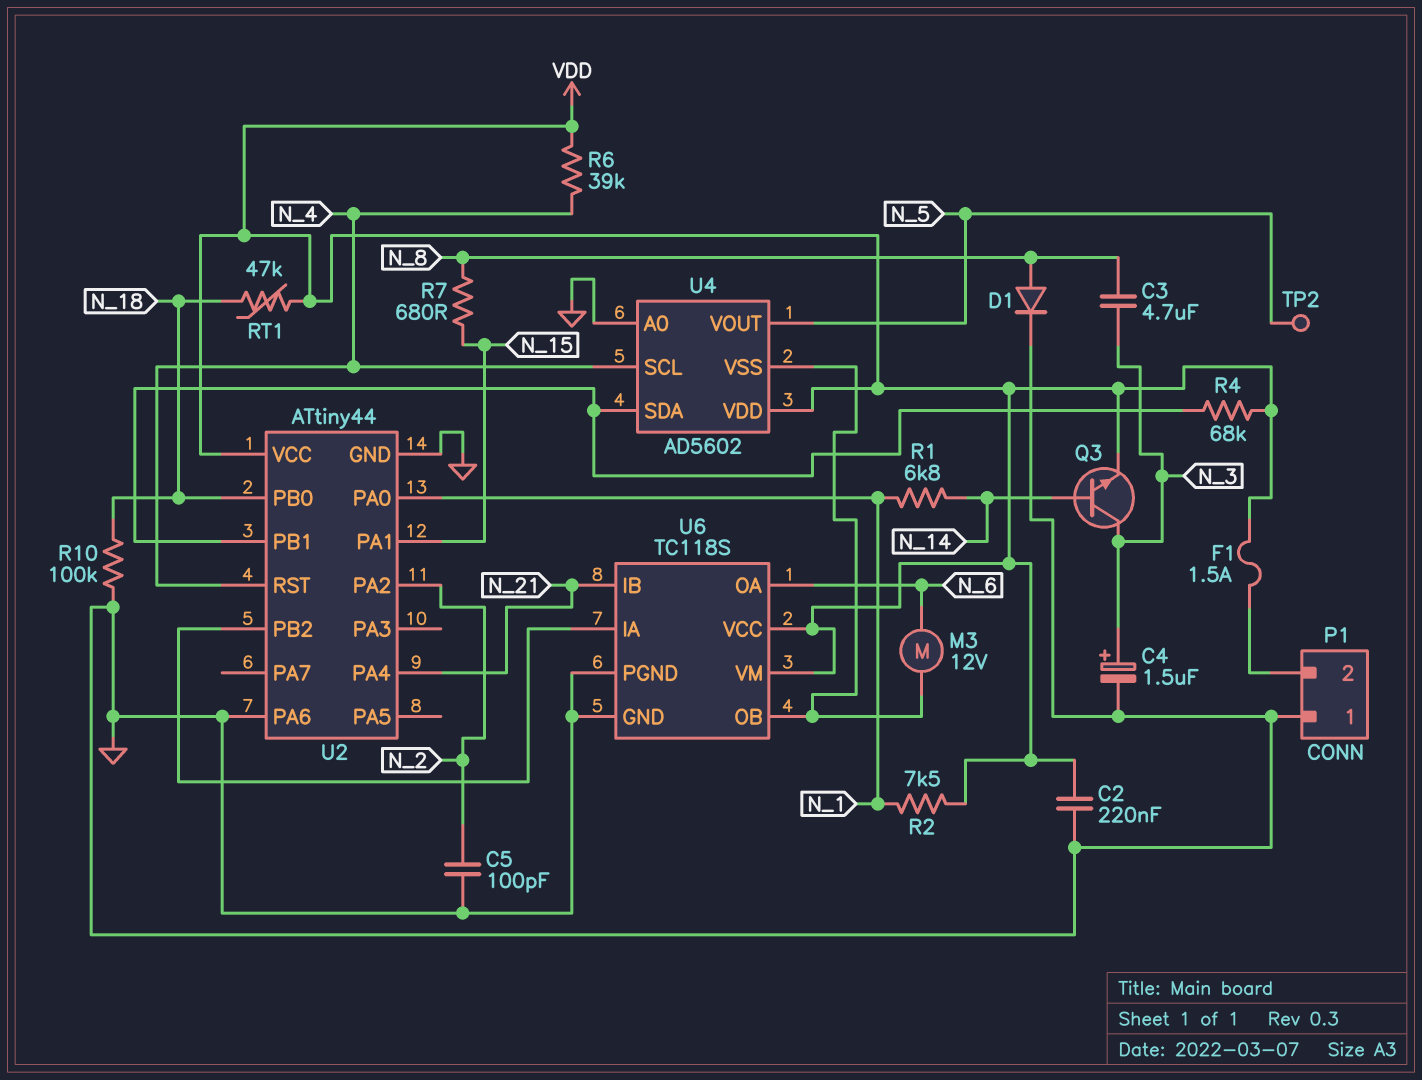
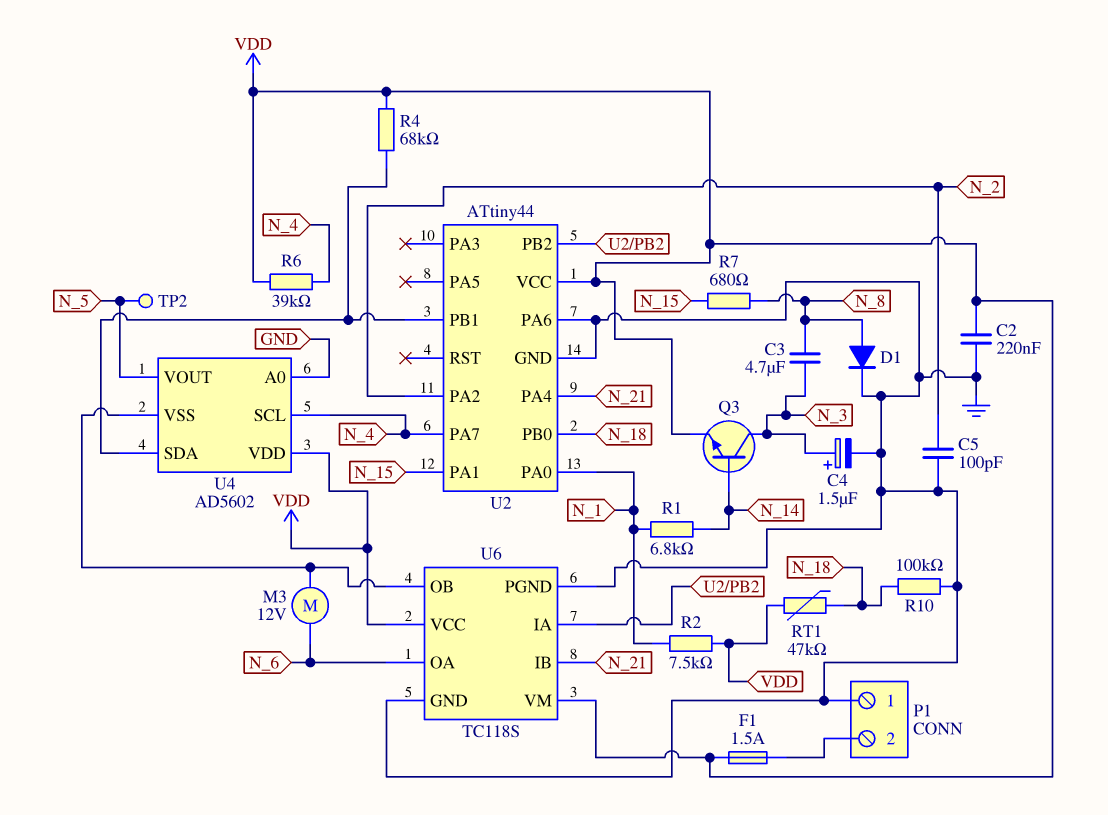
U2 pin PA7: none -> N_4
U2 pin RST: N_4 -> none

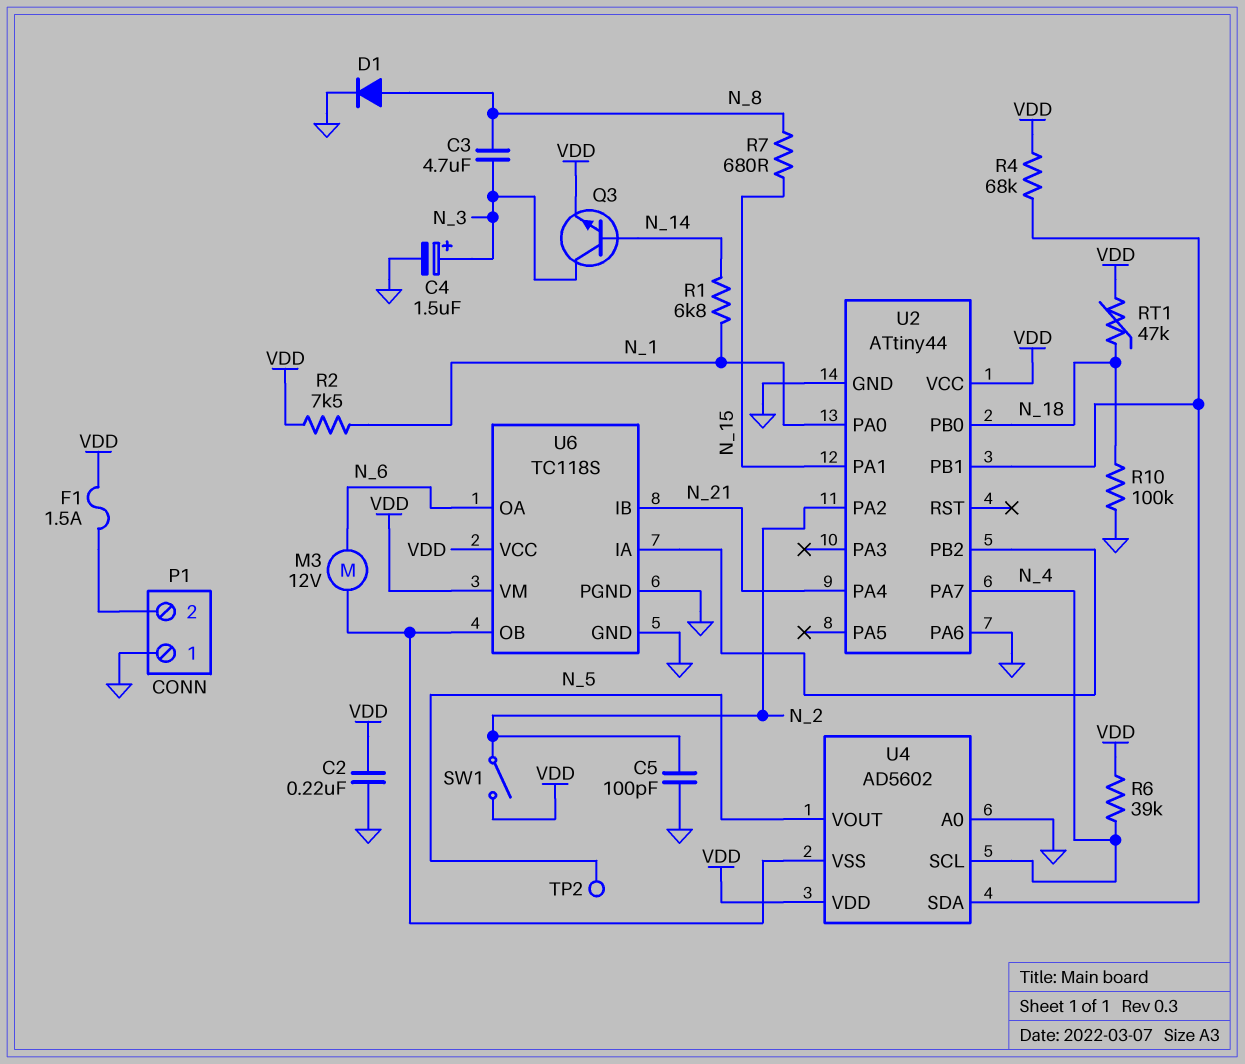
SW1: none -> switch (N_2, VDD)

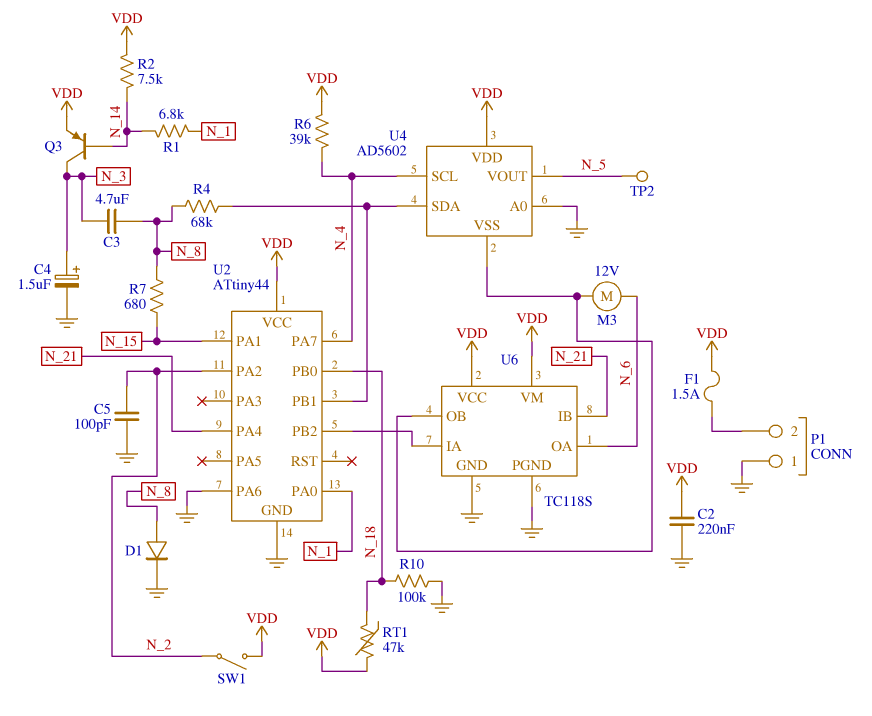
Q3: NPN (B N_14, C N_3, E VDD) -> PNP (B N_14, C N_3, E VDD)
R2: 7.5k (N_1, VDD) -> 7.5k (N_14, VDD)
R4: 68k (U2/PB1, VDD) -> 68k (N_8, U2/PB1)

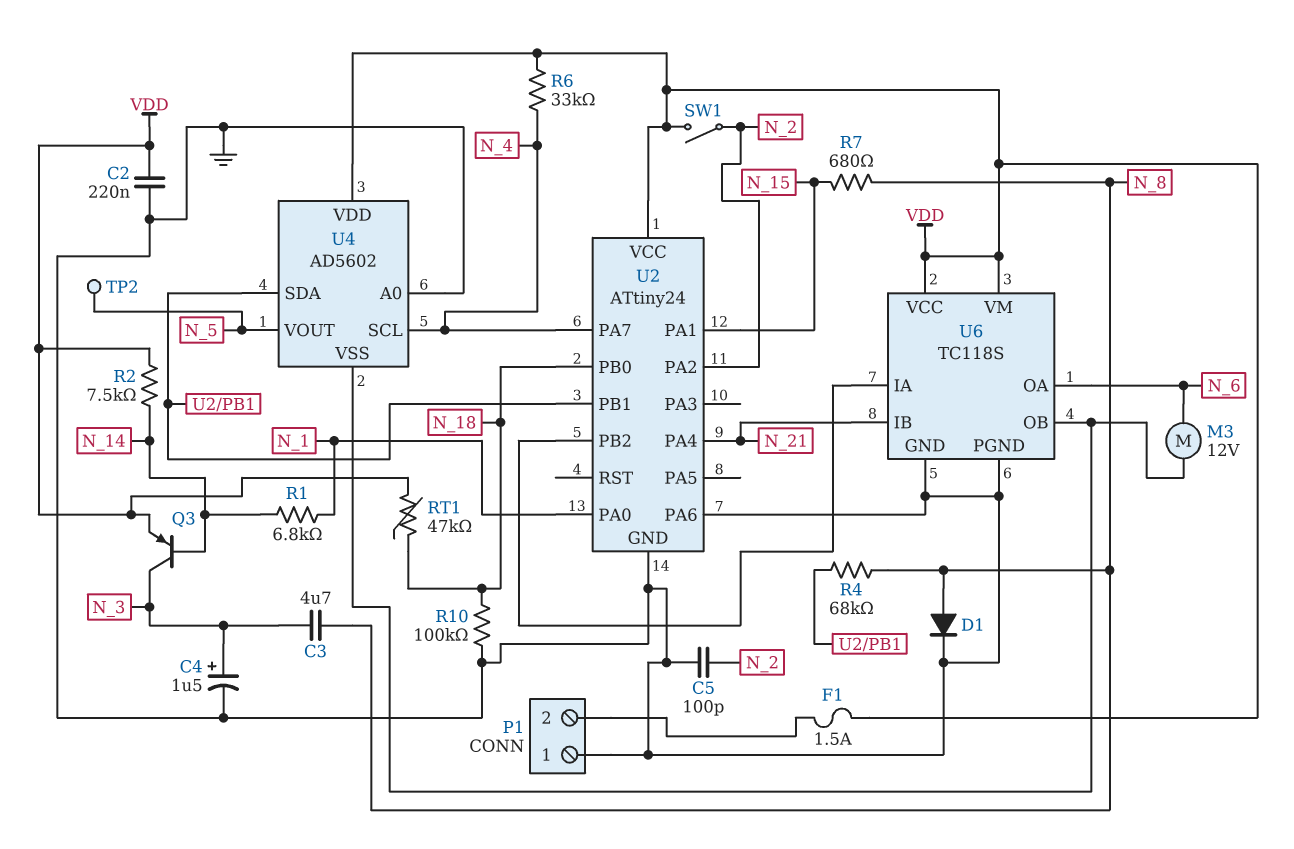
R6: 39k (N_4, VDD) -> 33k (N_4, VDD)
U2: ATtiny44 -> ATtiny24

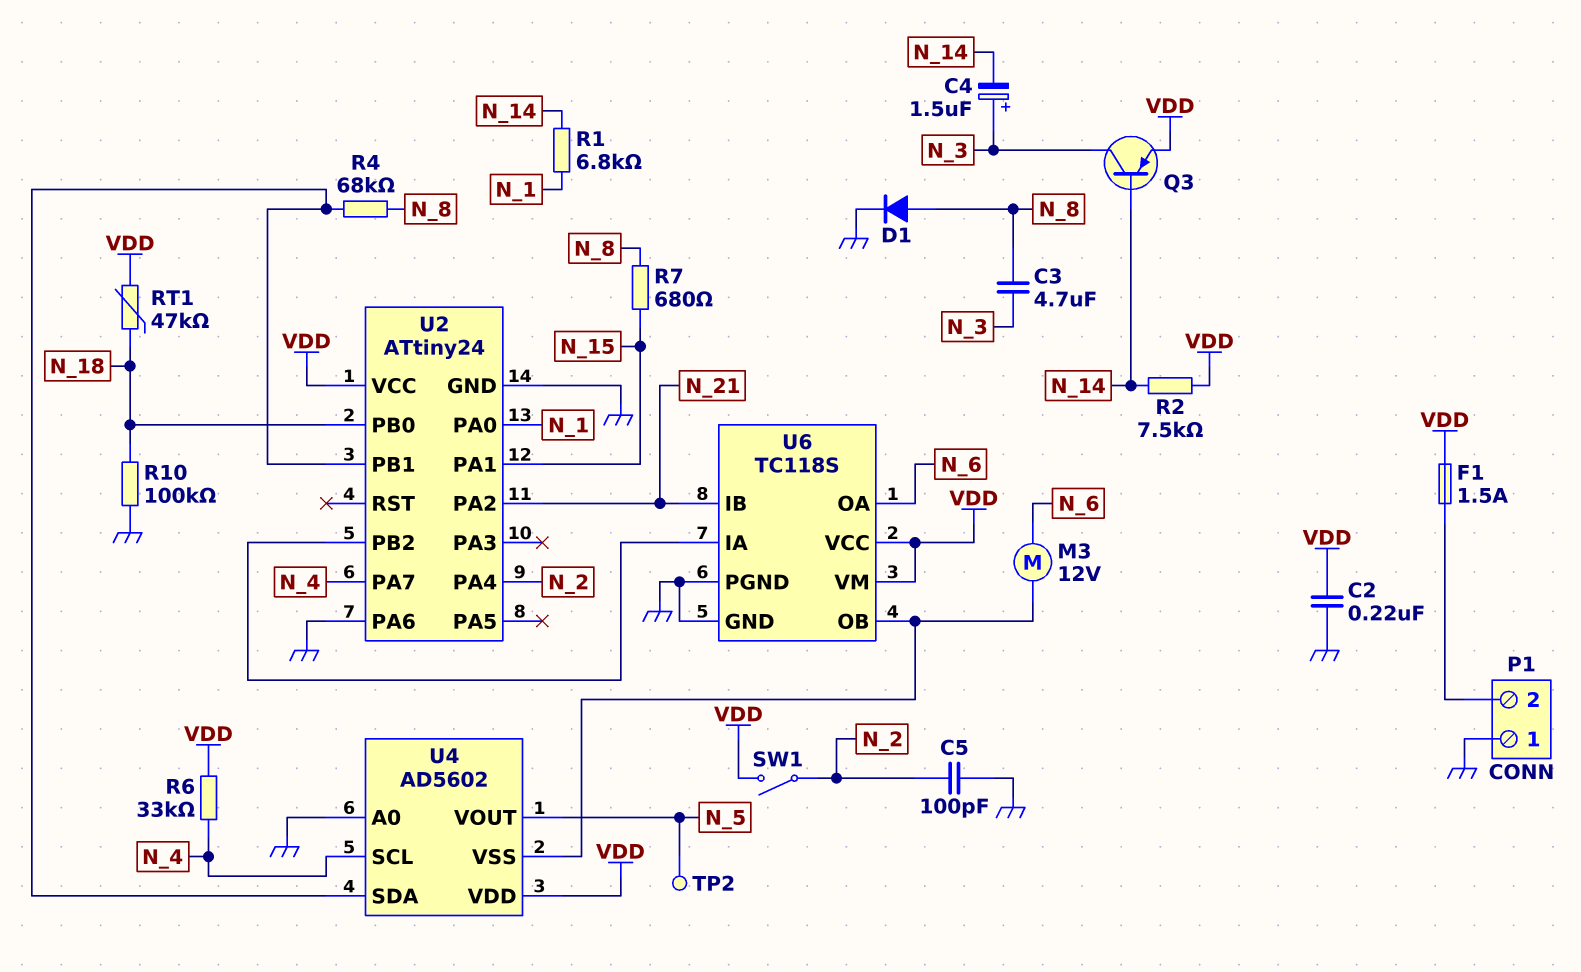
C4: 1.5uF (plus N_3, minus GND) -> 1.5uF (plus N_3, minus N_14)
U2 pin PA2: N_2 -> N_21
U2 pin PA4: N_21 -> N_2

